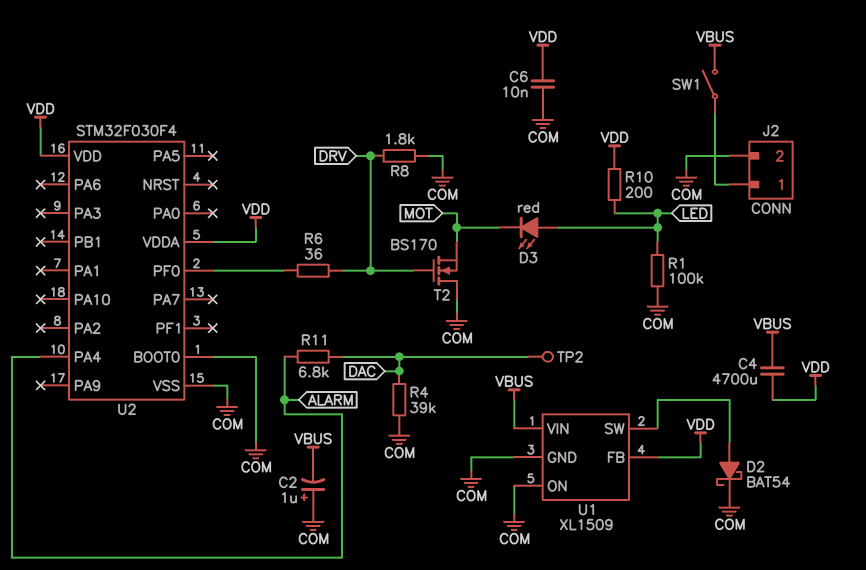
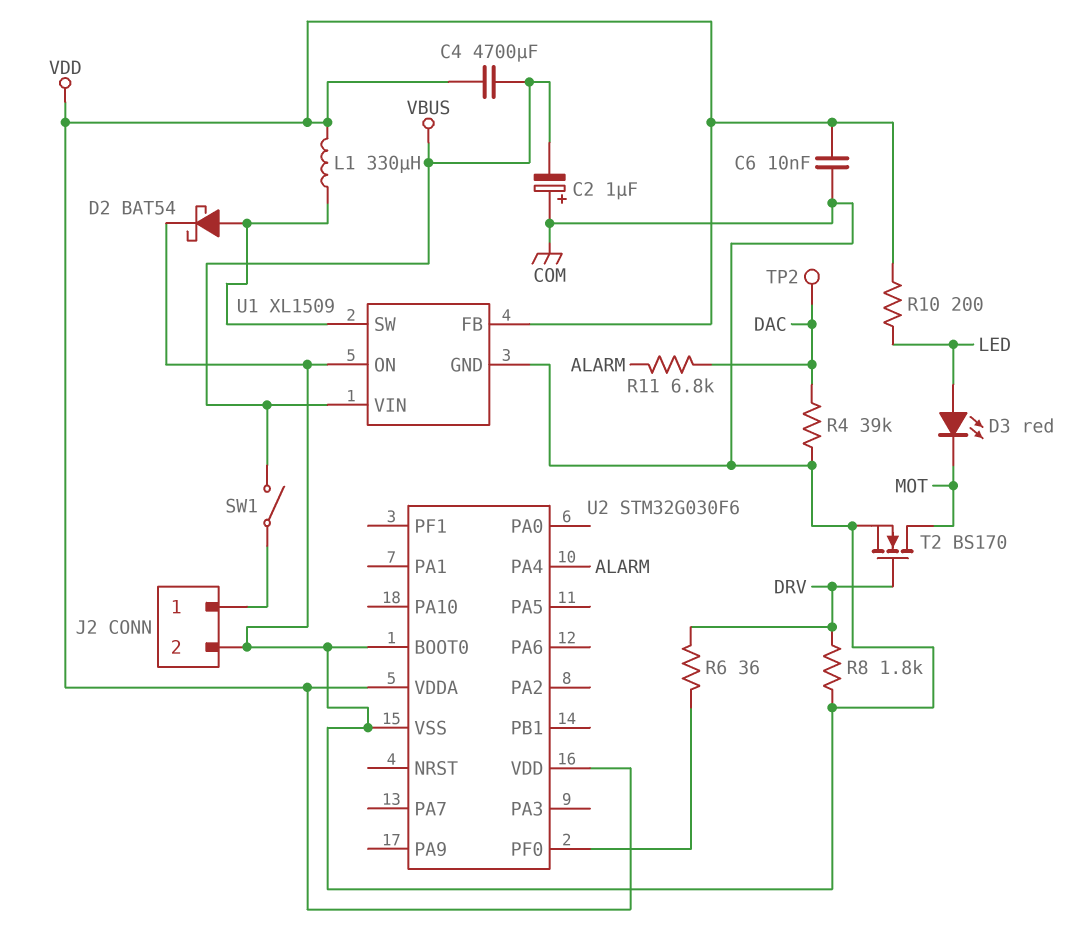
L1: none -> 330uH (U1/SW, VDD)
R1: 100k (COM, LED) -> none
T2: NMOS BS170 (G DRV, D COM, S MOT) -> NMOS BS170 (G DRV, D MOT, S COM)
U2: STM32F030F4 -> STM32G030F6

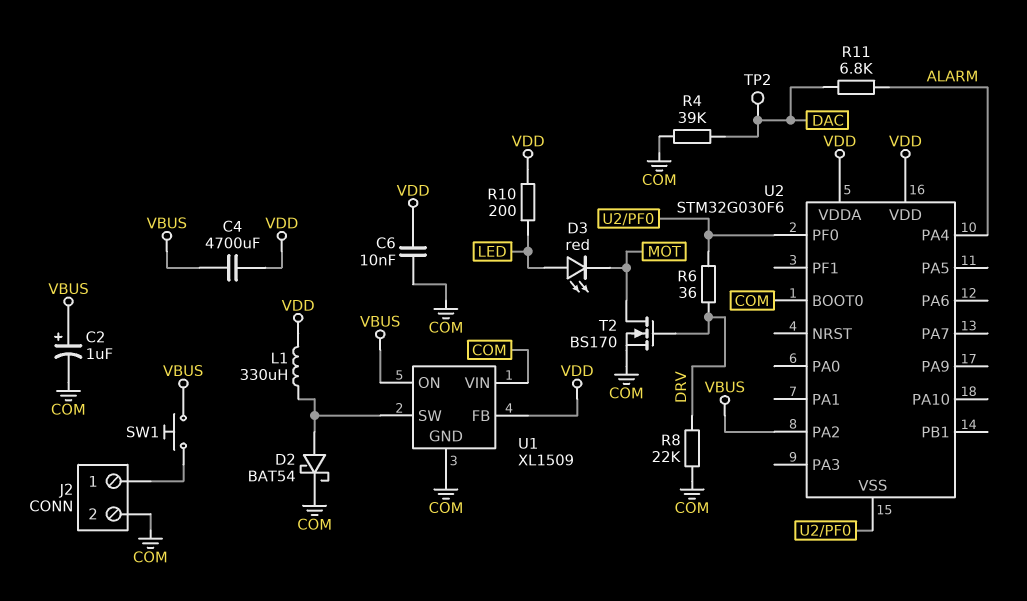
C2: 1uF (plus COM, minus VBUS) -> 1uF (plus VBUS, minus COM)
R8: 1.8k (COM, DRV) -> 22k (COM, DRV)
SW1: switch (J2/1, VBUS) -> button (J2/1, VBUS)
U1 pin ON: COM -> VBUS
U1 pin VIN: VBUS -> COM
U2 pin PA2: none -> VBUS
U2 pin VSS: COM -> U2/PF0

